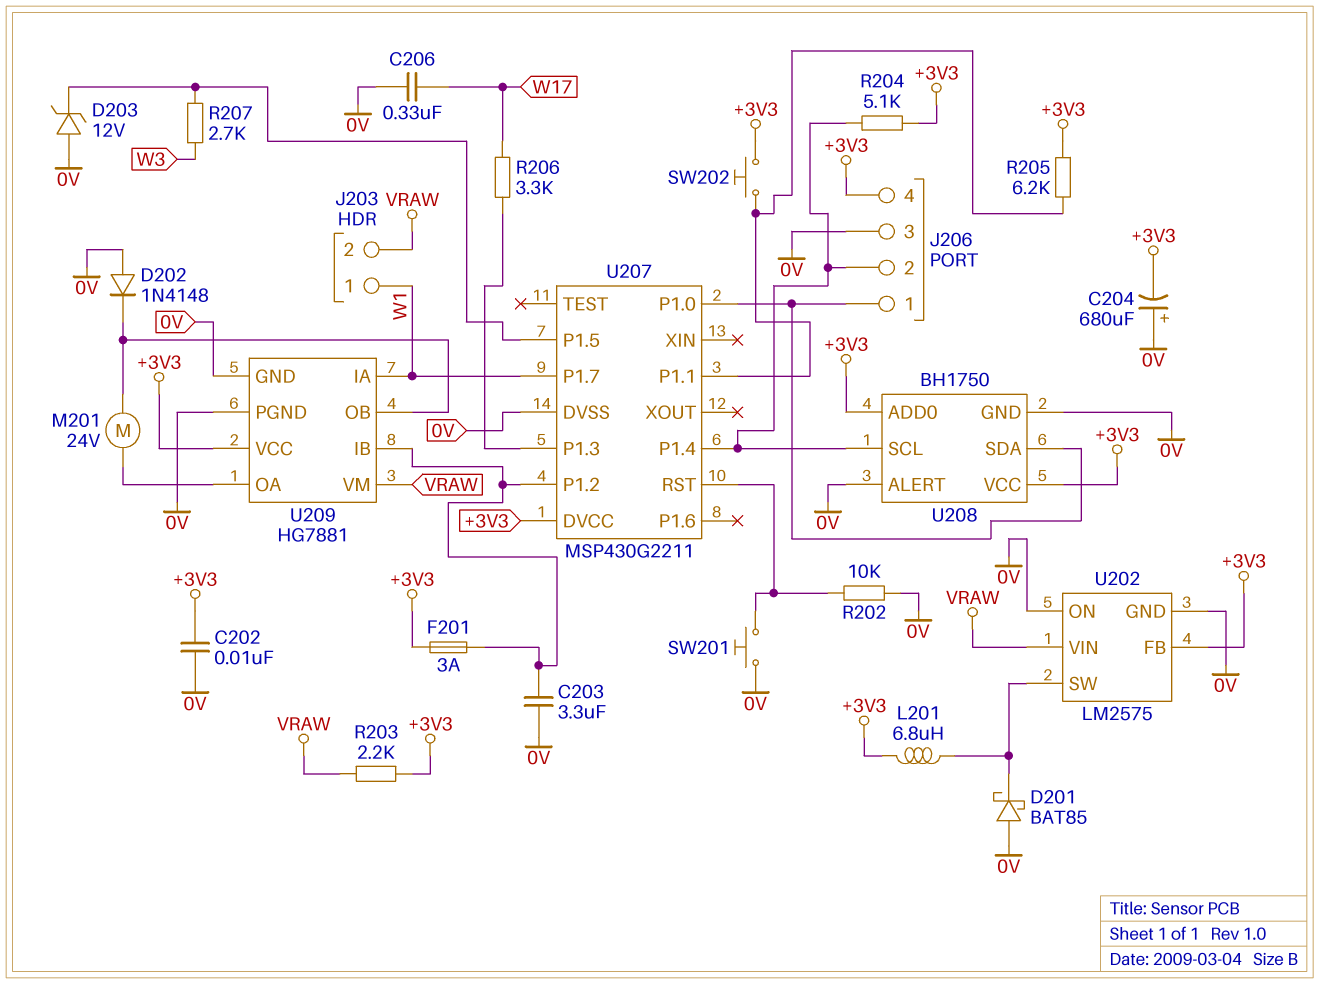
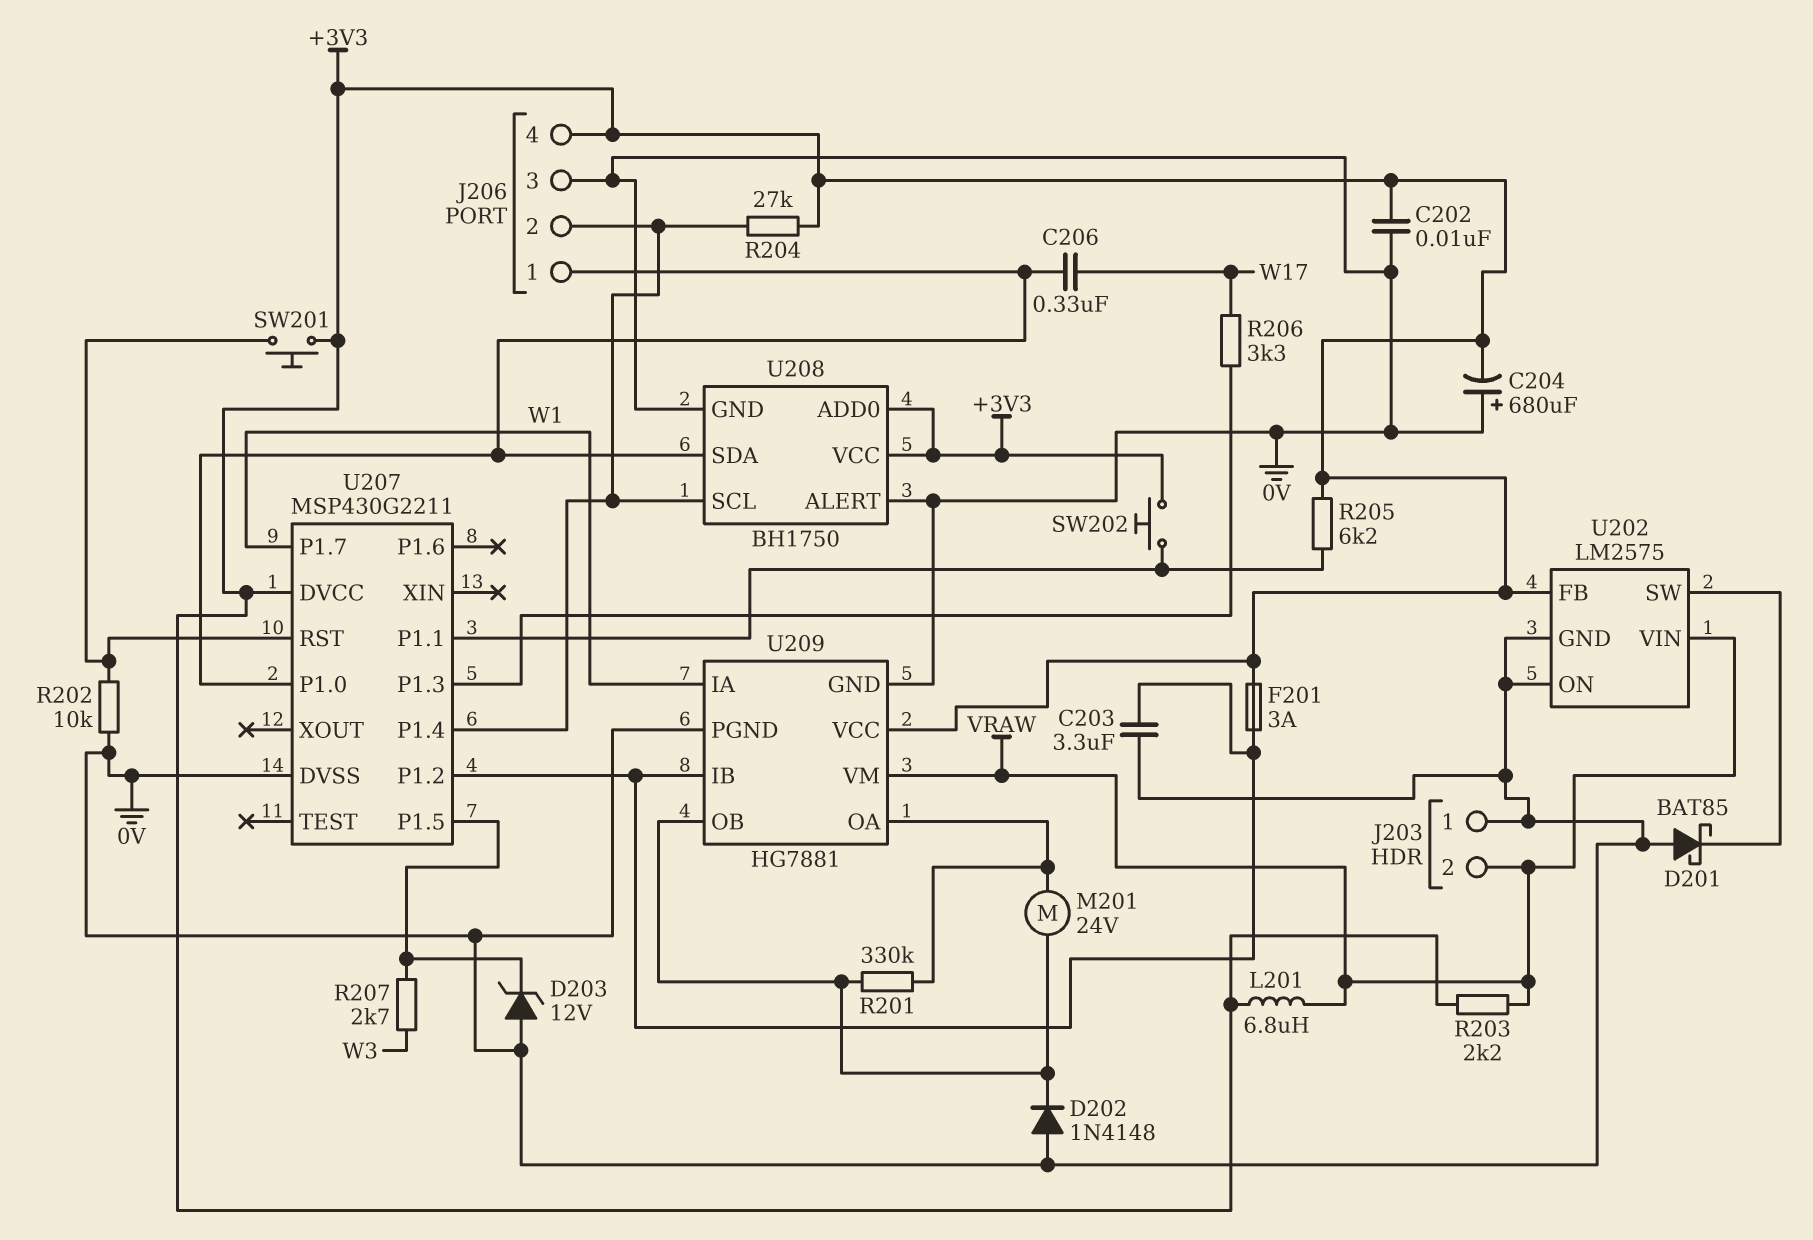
C206: 330nF (0V, W17) -> 330nF (J206/1, W17)
J203 pin 1: W1 -> 0V
L201: 6.8uH (+3V3, U202/SW) -> 6.8uH (+3V3, VRAW)
R201: none -> 330k (U209/OA, U209/OB)
R204: 5.1k (+3V3, J206/2) -> 27k (+3V3, J206/2)
SW201: button (0V, U207/RST) -> button (+3V3, U207/RST)

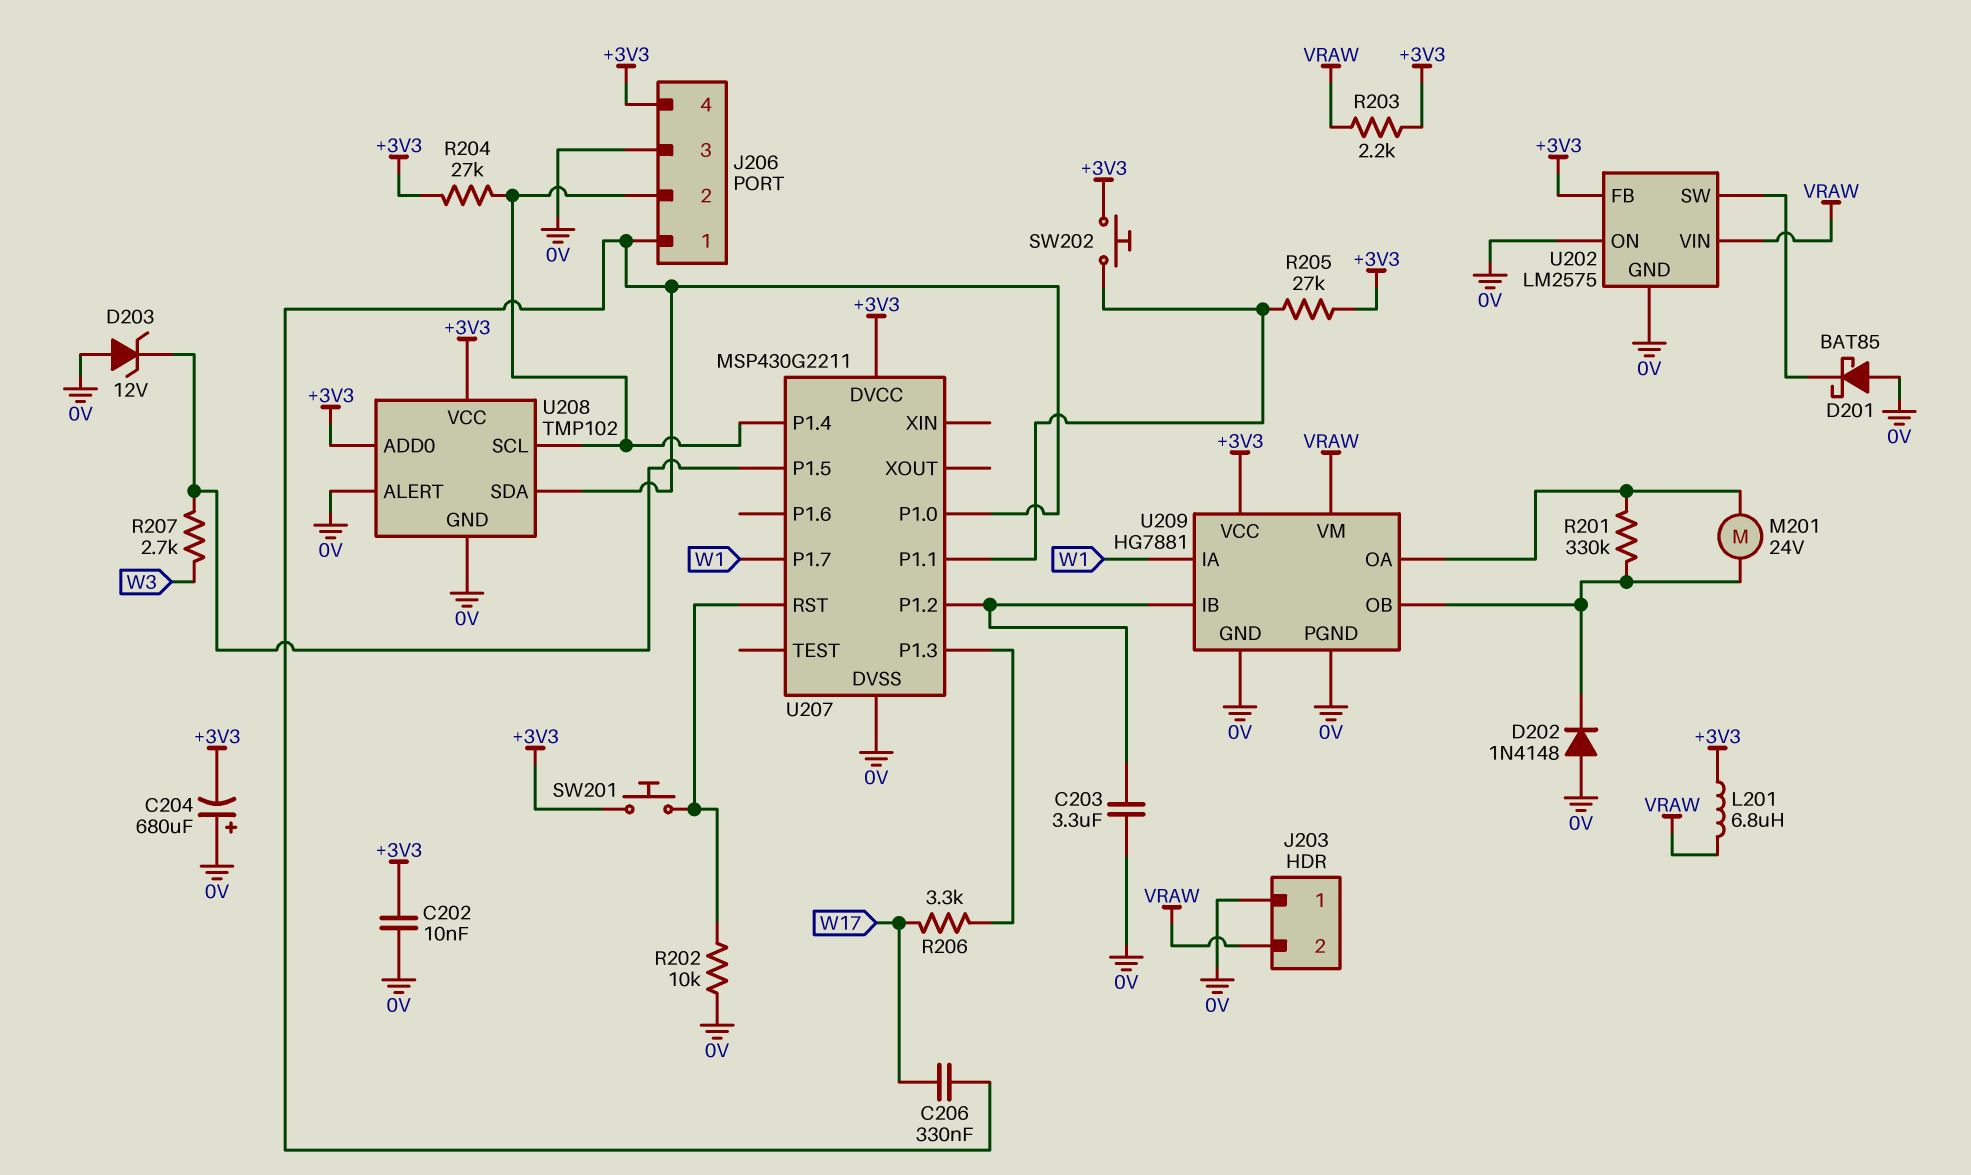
F201: 3A (+3V3, U207/P1.2) -> none
R205: 6.2k (+3V3, U207/P1.1) -> 27k (+3V3, U207/P1.1)
U208: BH1750 -> TMP102

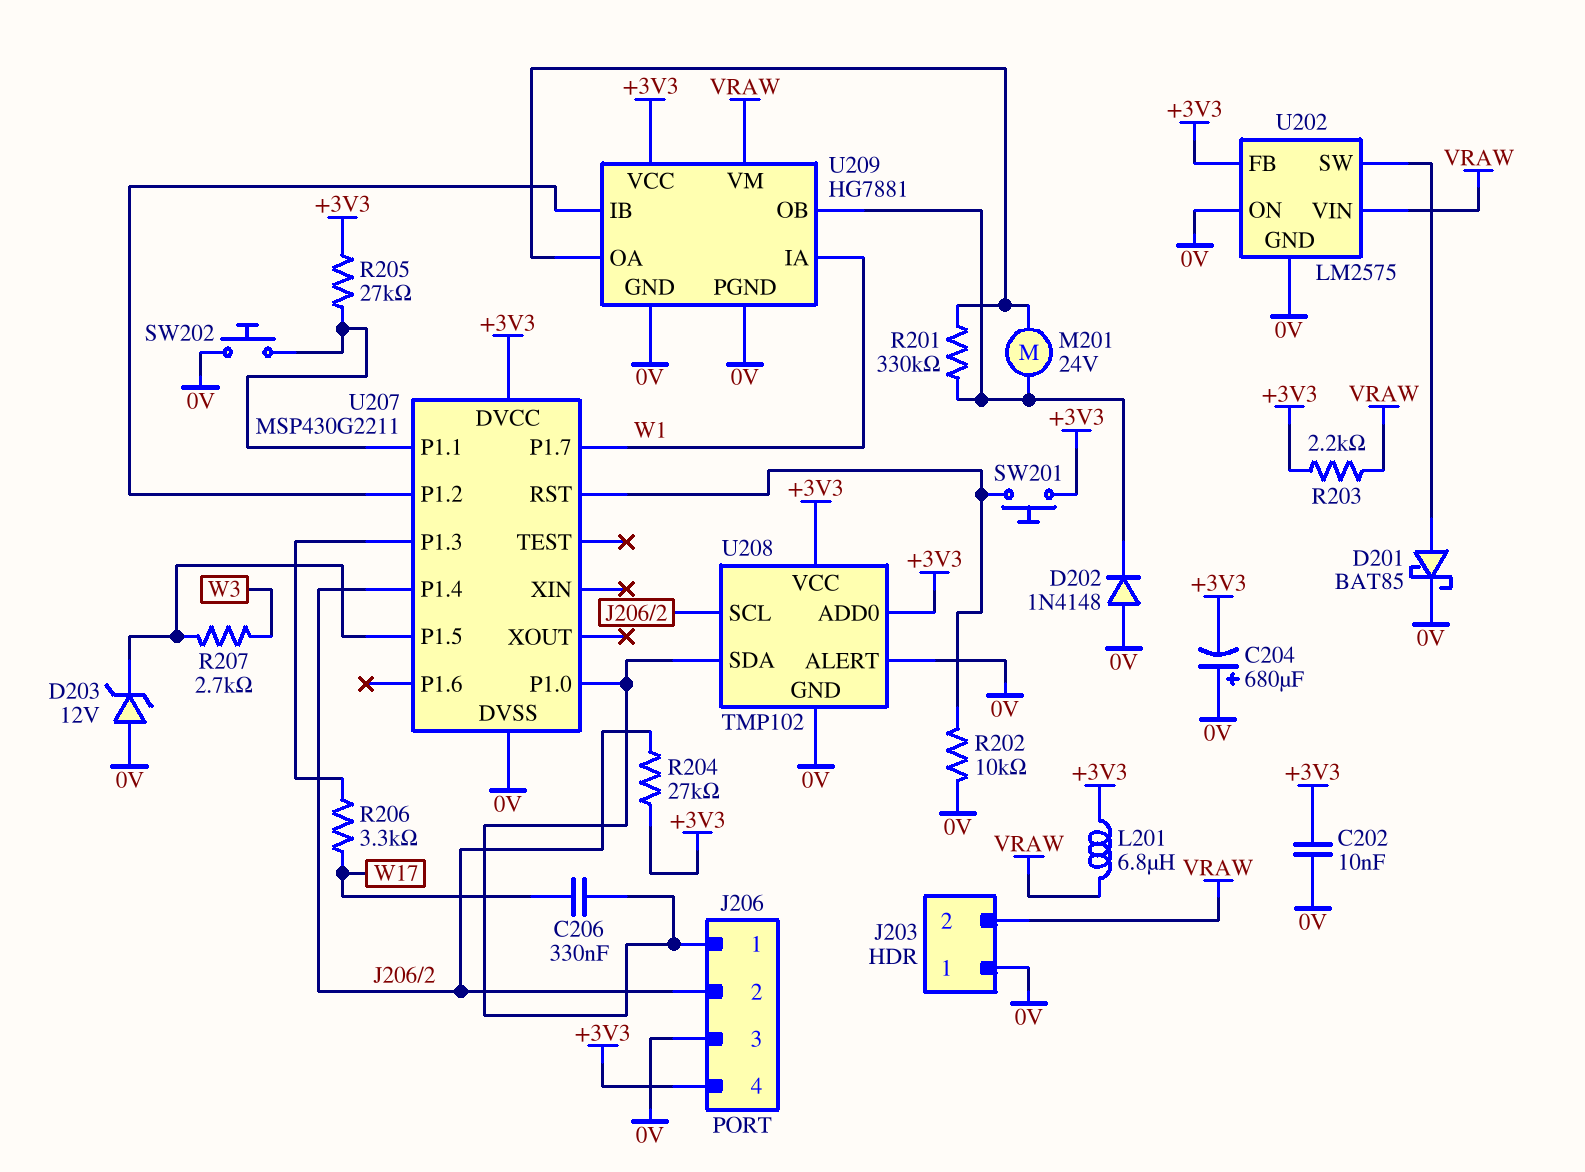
C203: 3.3uF (0V, U207/P1.2) -> none
D201: schottky BAT85 (A 0V, K U202/SW) -> schottky BAT85 (A U202/SW, K 0V)
SW202: button (+3V3, U207/P1.1) -> button (0V, U207/P1.1)

